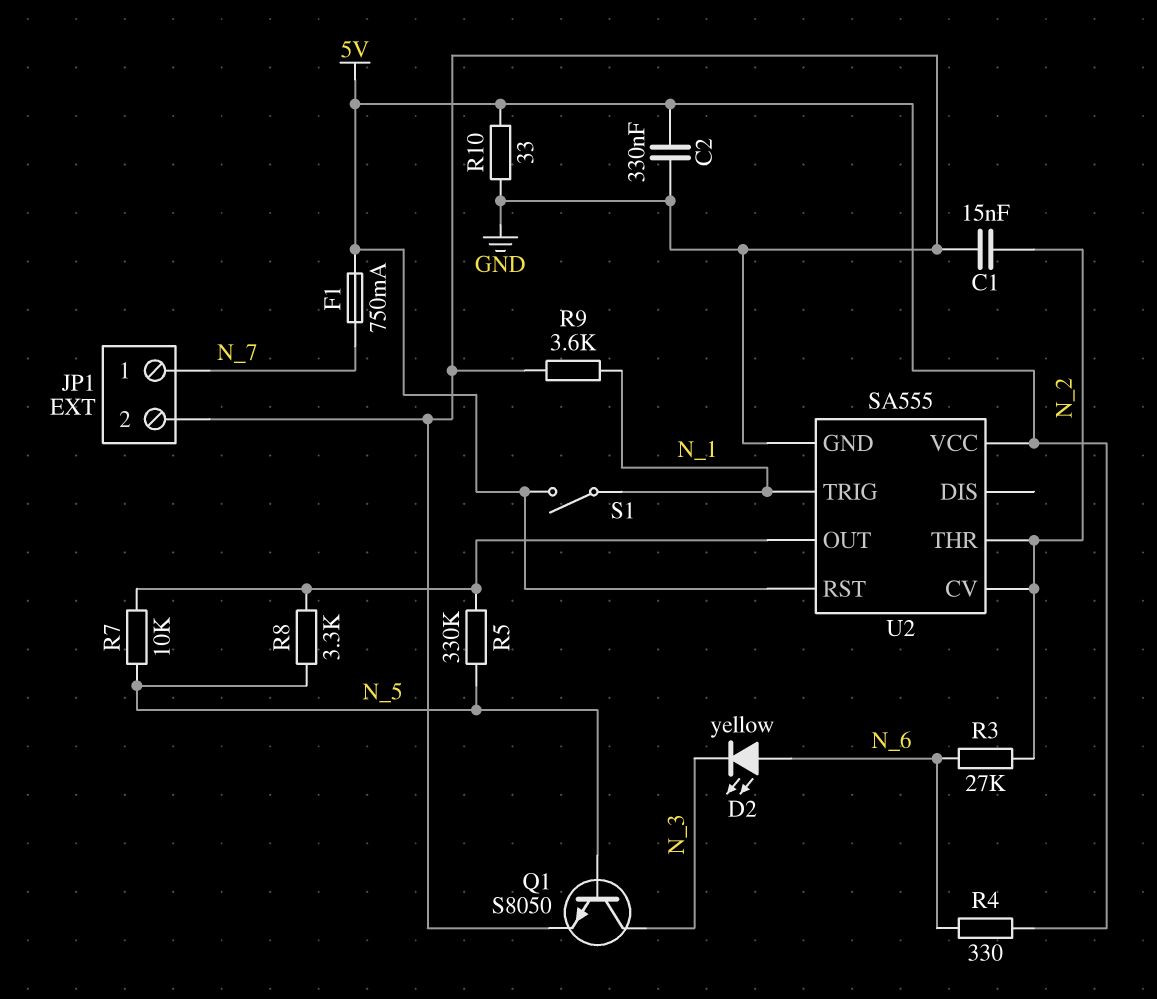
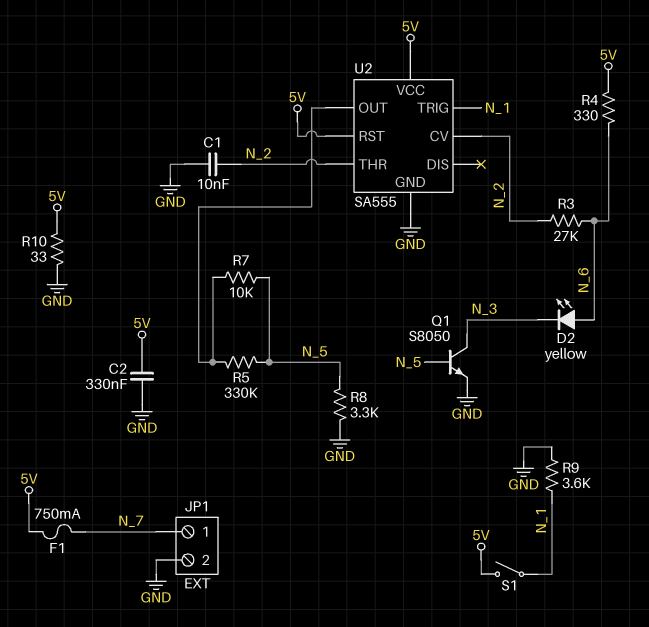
C1: 15nF (GND, N_2) -> 10nF (GND, N_2)
R8: 3.3k (N_5, U2/OUT) -> 3.3k (GND, N_5)

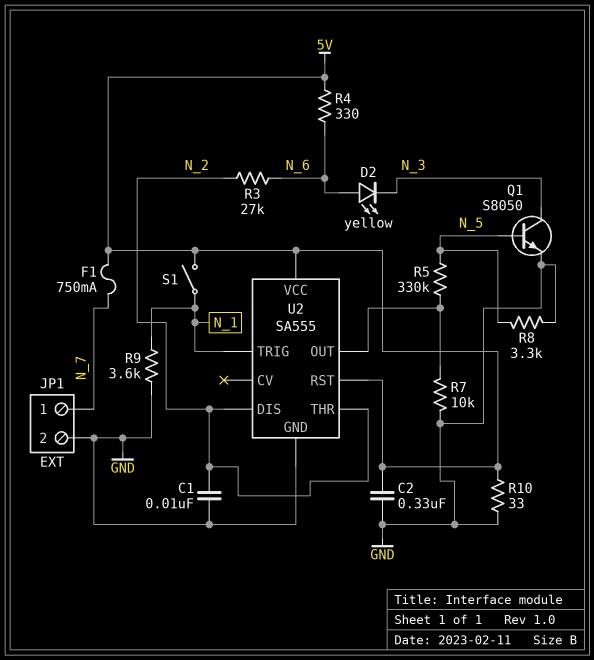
R7: 10k (N_5, U2/OUT) -> 10k (GND, U2/OUT)
U2 pin CV: N_2 -> none
U2 pin DIS: none -> N_2

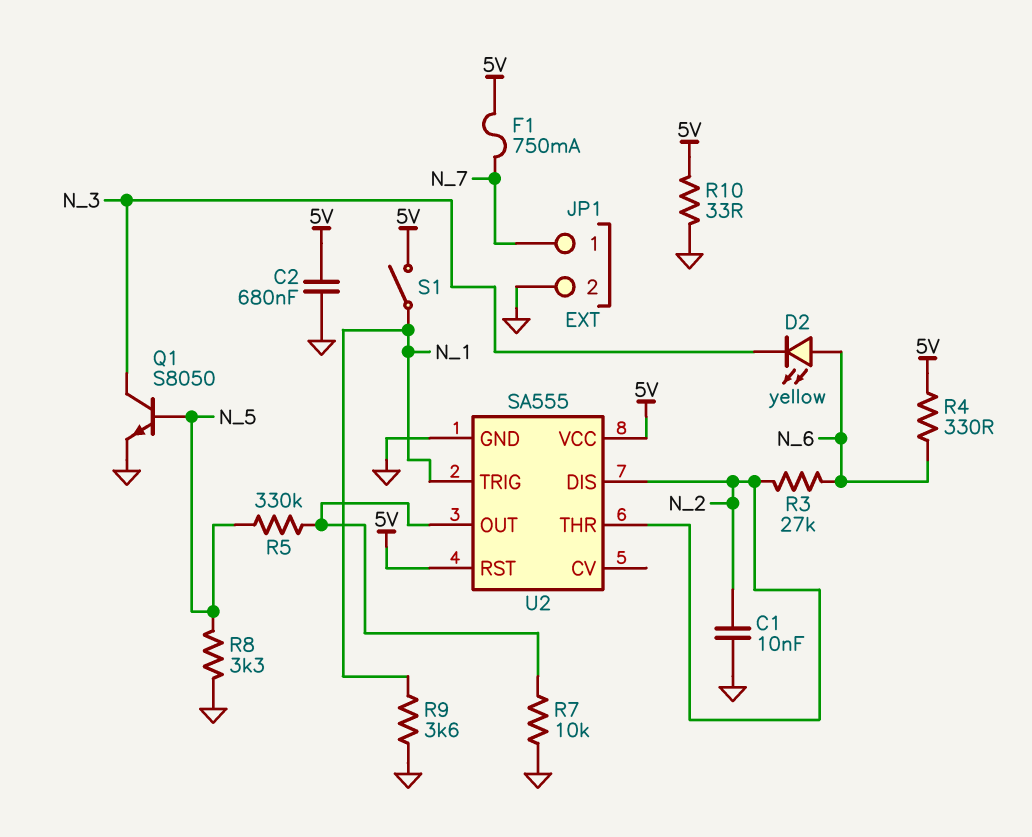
C2: 330nF (5V, GND) -> 680nF (5V, GND)

